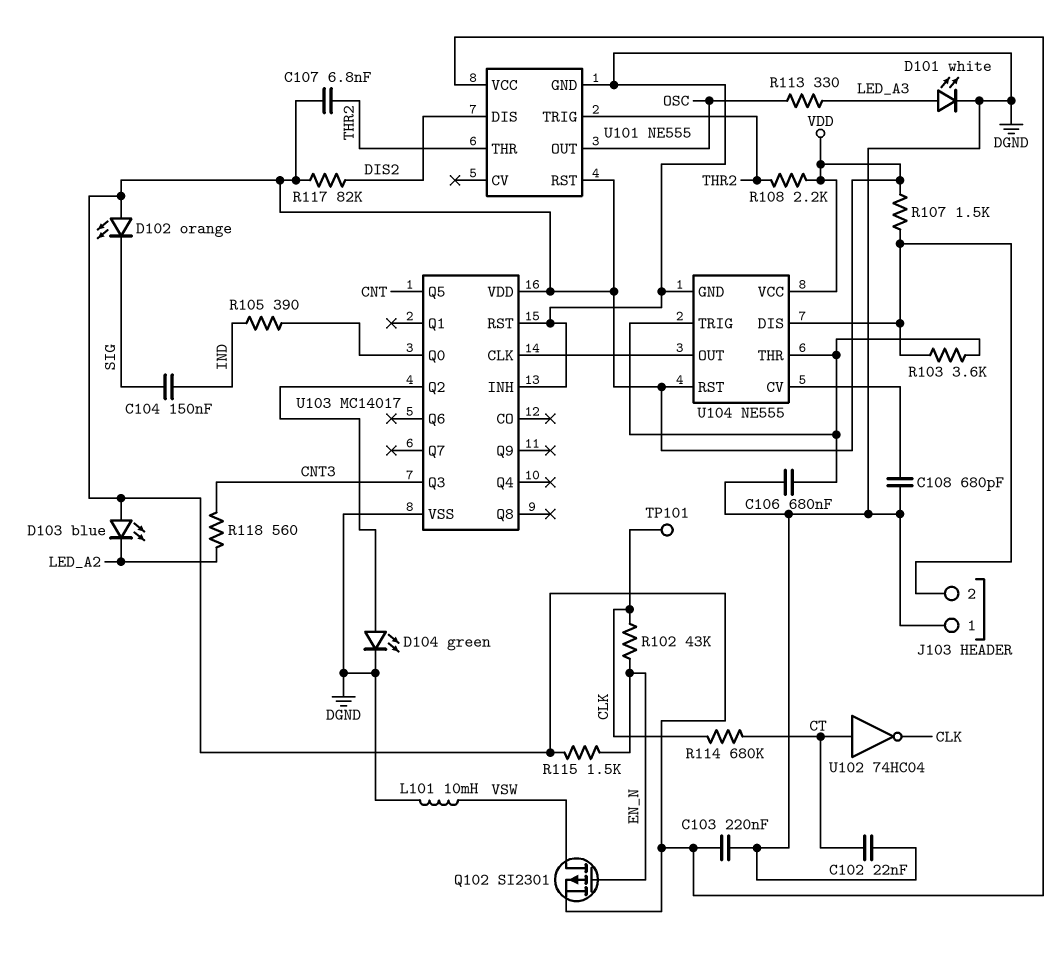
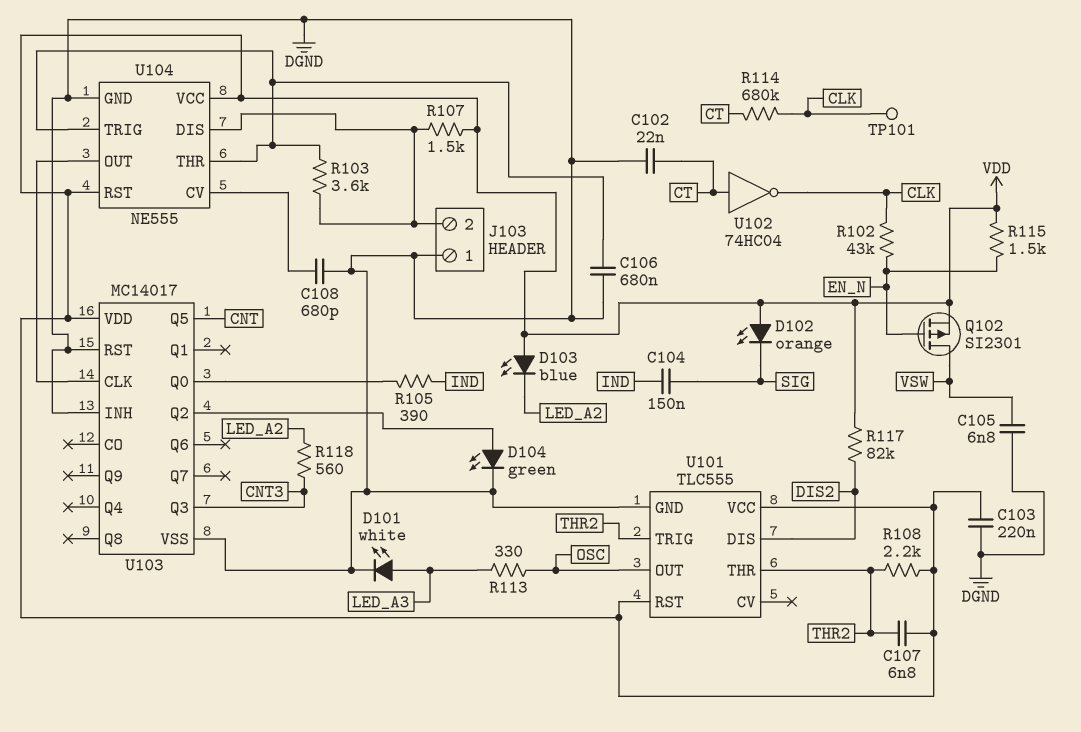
C105: none -> 6.8nF (DGND, VSW)
L101: 10mH (DGND, VSW) -> none
U101: NE555 -> TLC555

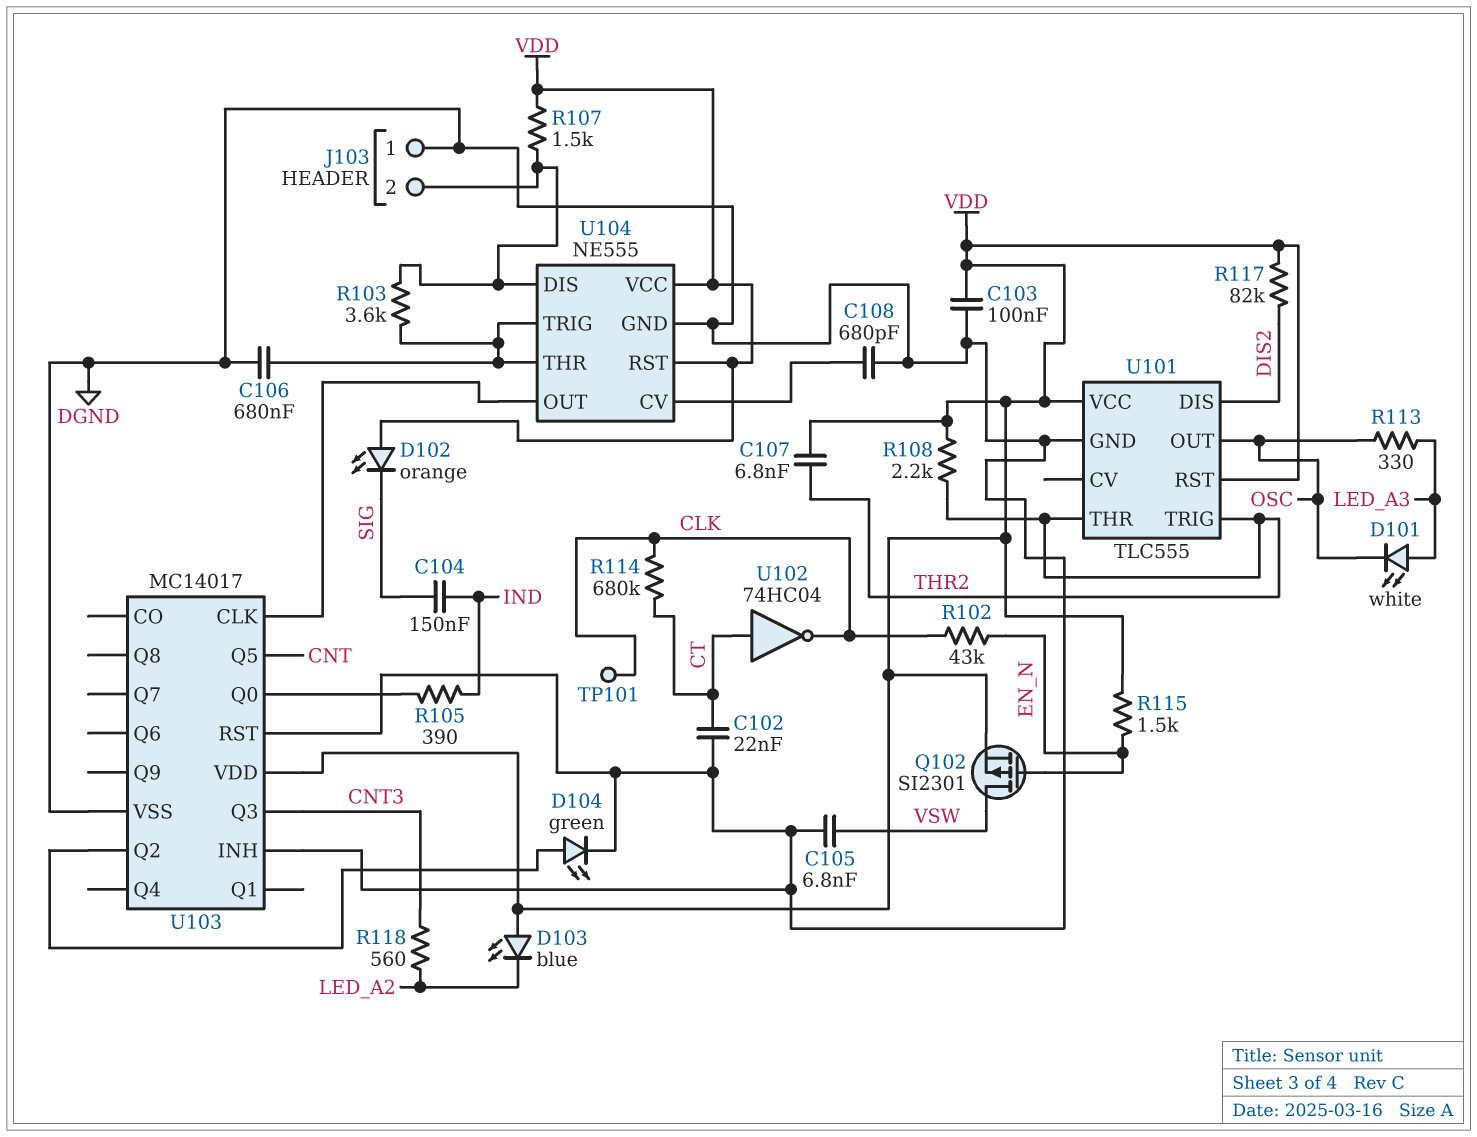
C103: 220nF (DGND, VDD) -> 100nF (DGND, VDD)
D101: LED white (A LED_A3, K DGND) -> LED white (A LED_A3, K OSC)

